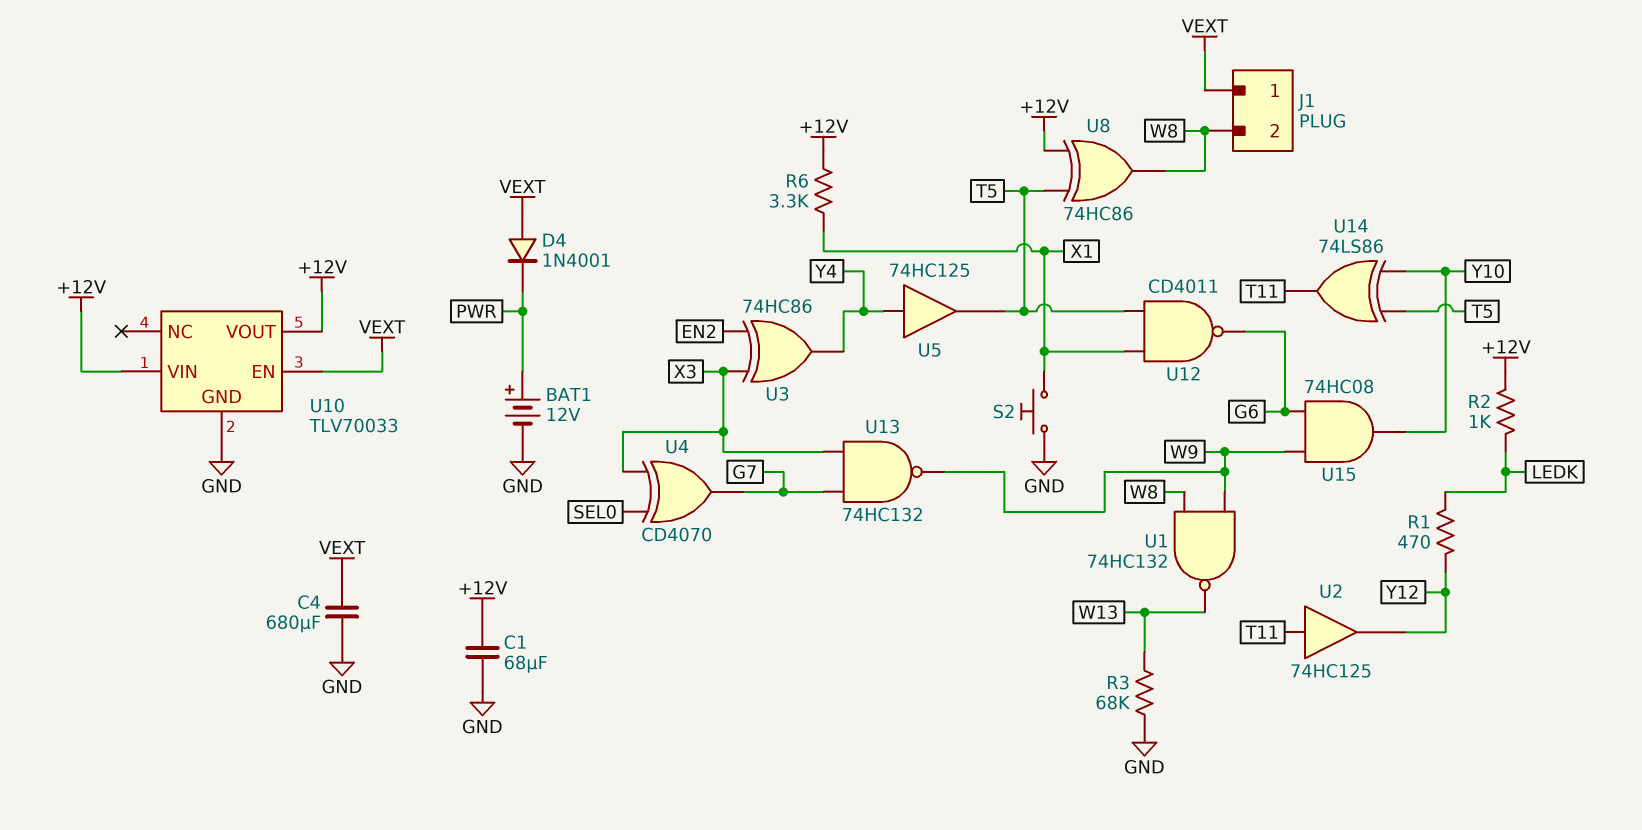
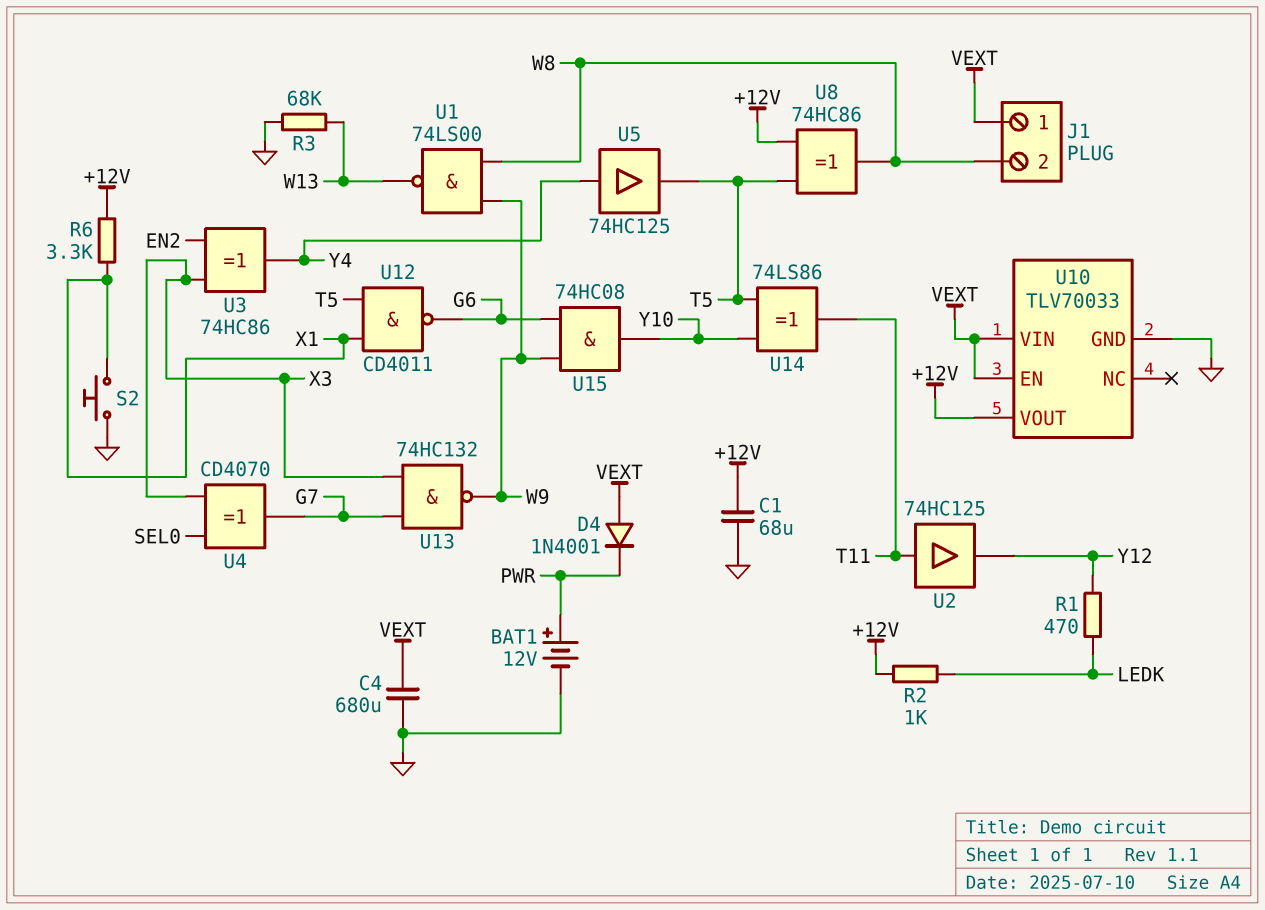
U1: NAND 74HC132 (in W8, in W9, out W13) -> NAND 74LS00 (in W8, in W9, out W13)
U10 pin VIN: +12V -> VEXT

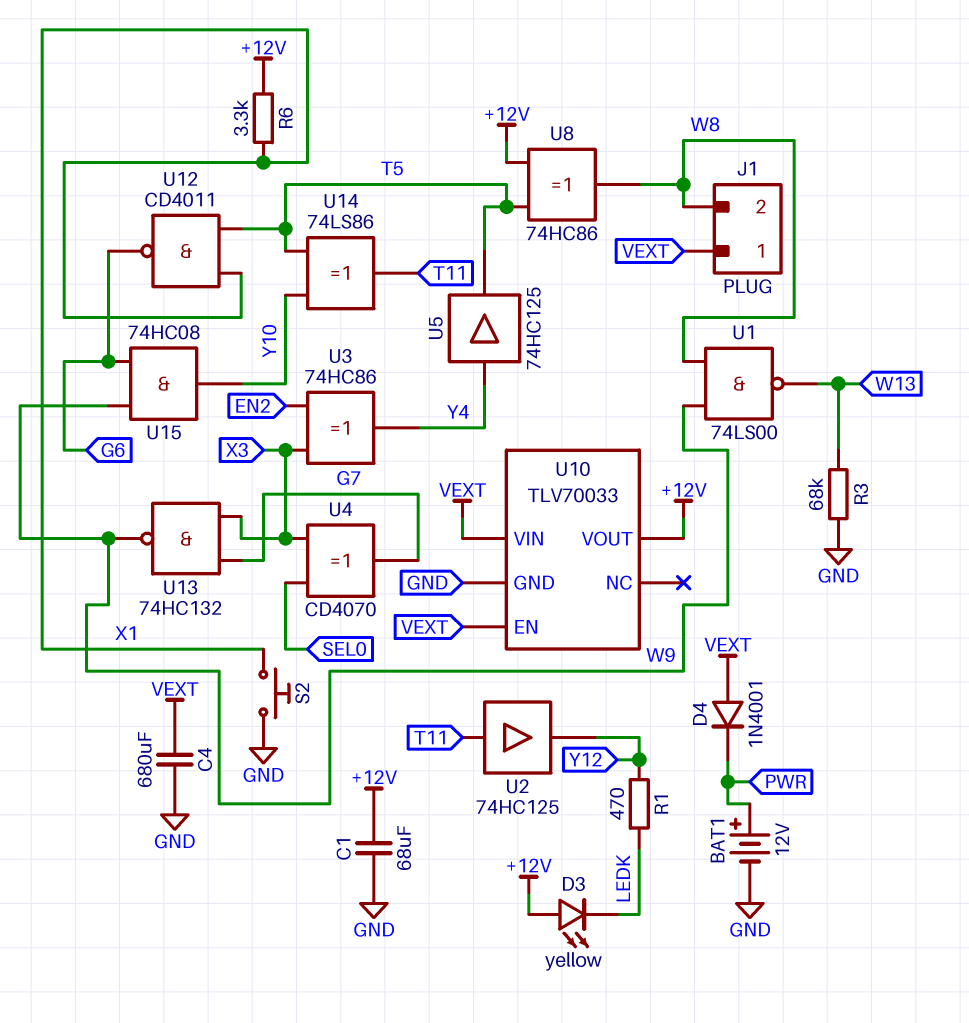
D3: none -> LED yellow (A +12V, K LEDK)
R2: 1k (+12V, LEDK) -> none

